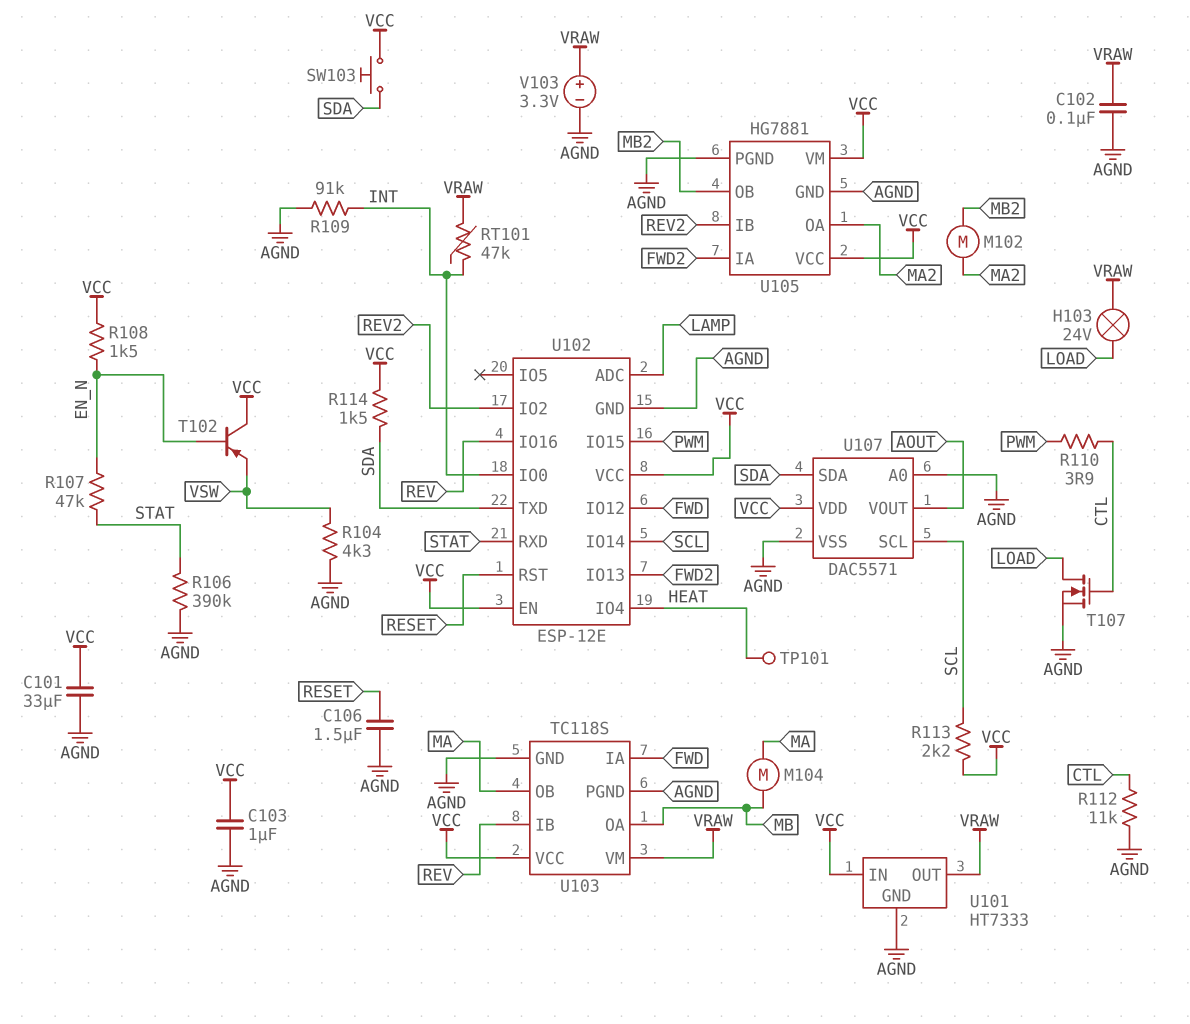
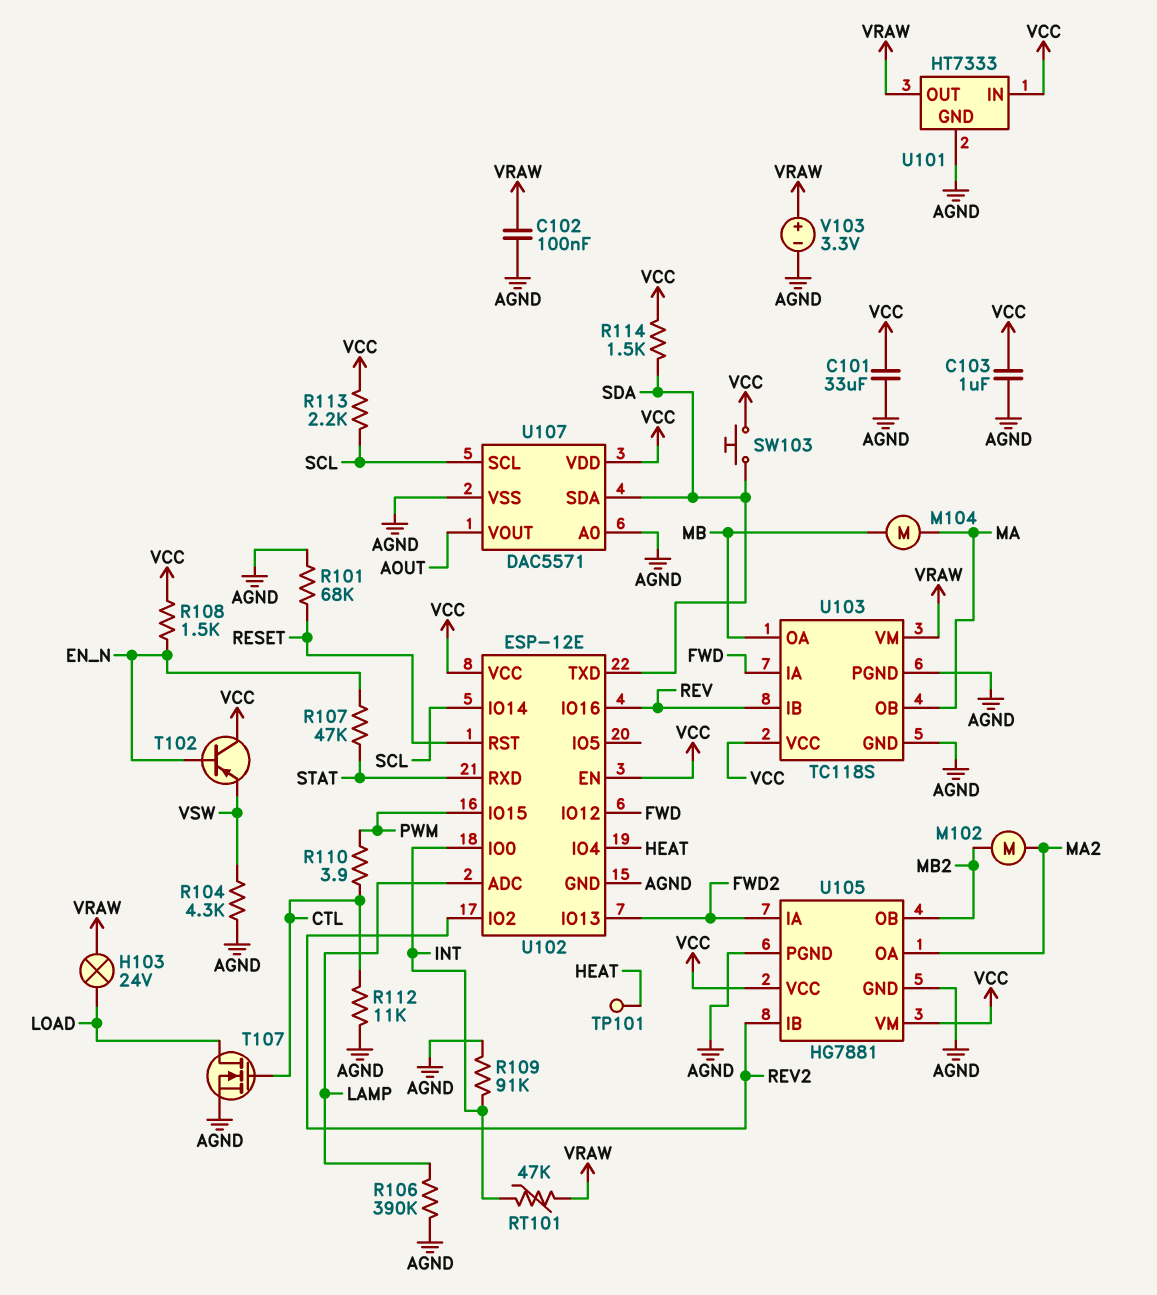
C106: 1.5uF (AGND, RESET) -> none
R101: none -> 68k (AGND, RESET)
R106: 390k (AGND, STAT) -> 390k (AGND, LAMP)

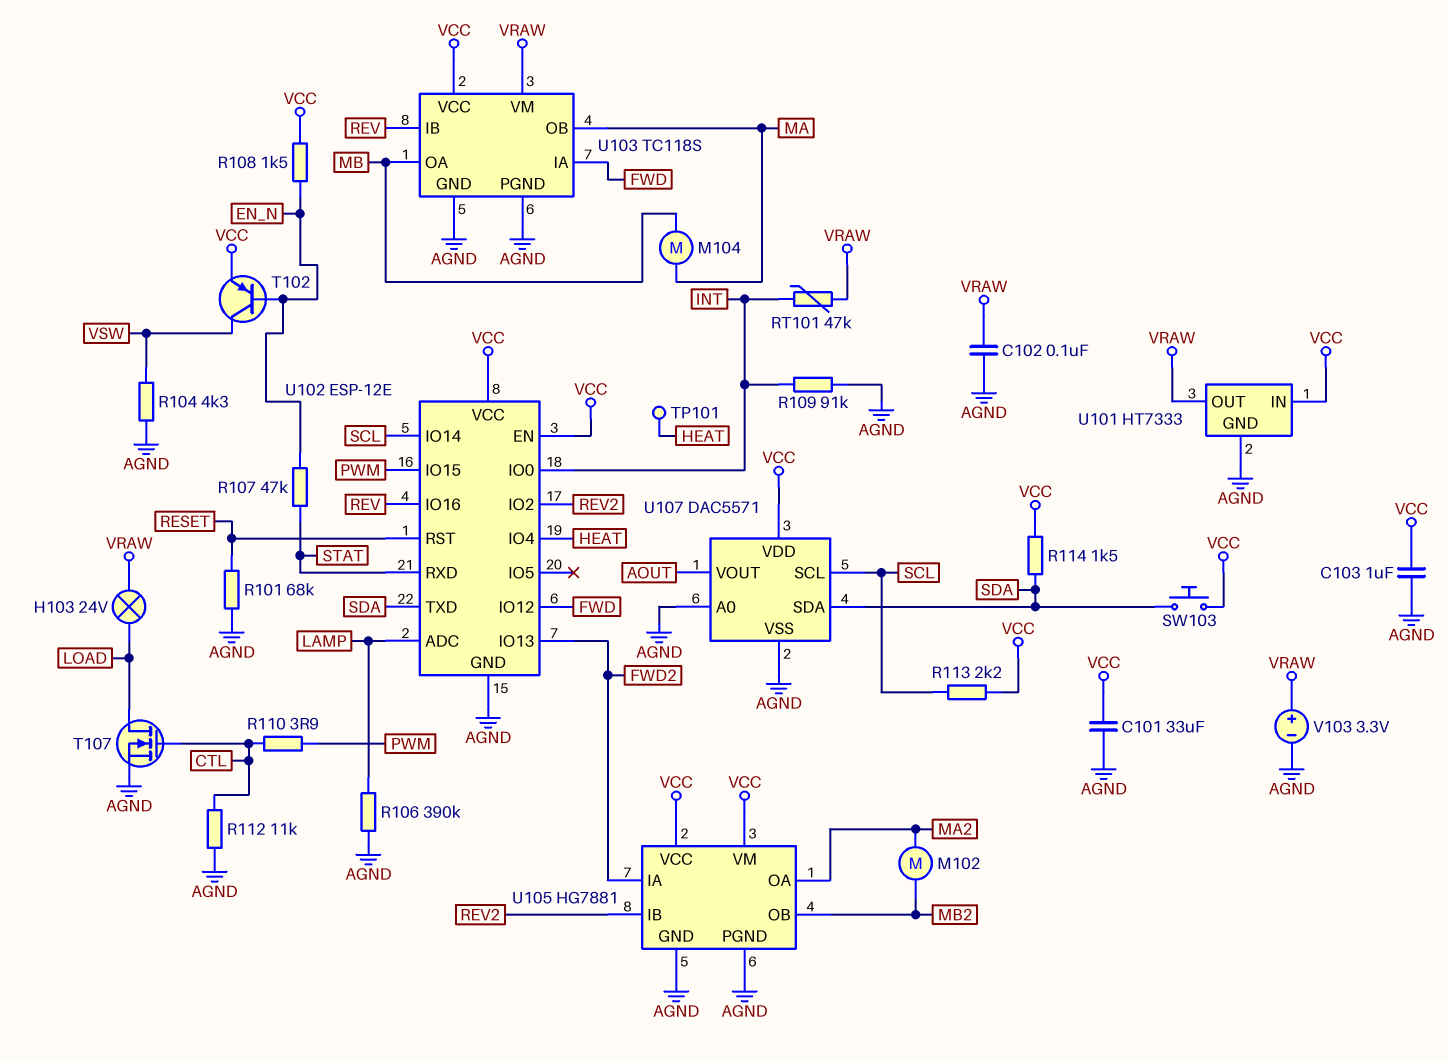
T102: PNP (B EN_N, C VCC, E VSW) -> PNP (B EN_N, C VSW, E VCC)

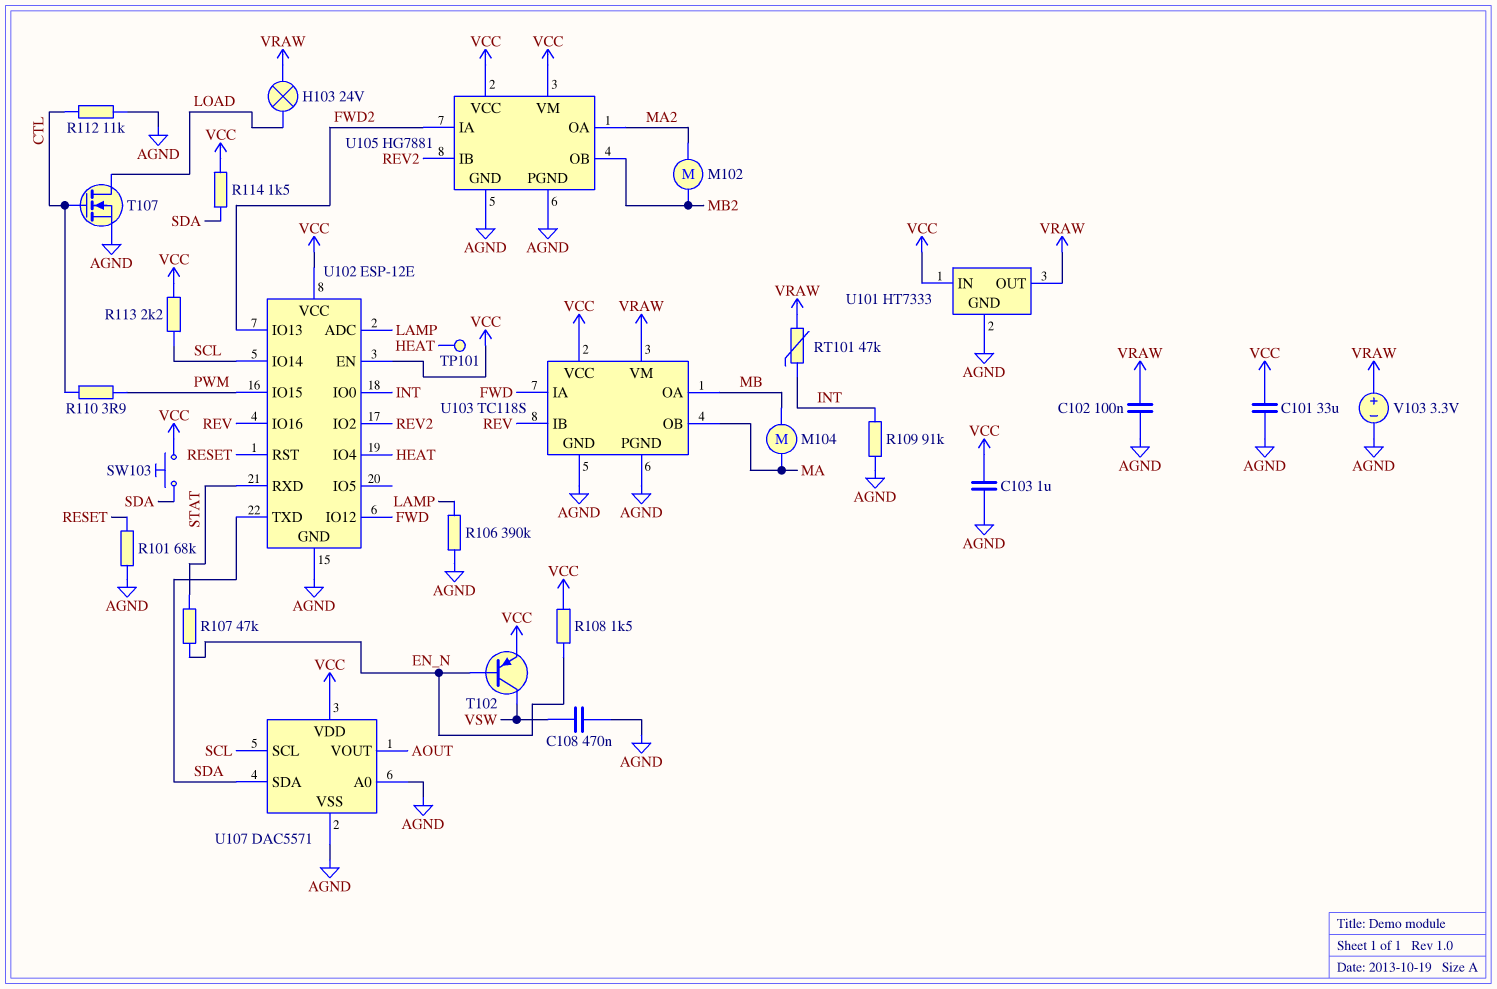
C108: none -> 470nF (AGND, VSW)
R104: 4.3k (AGND, VSW) -> none

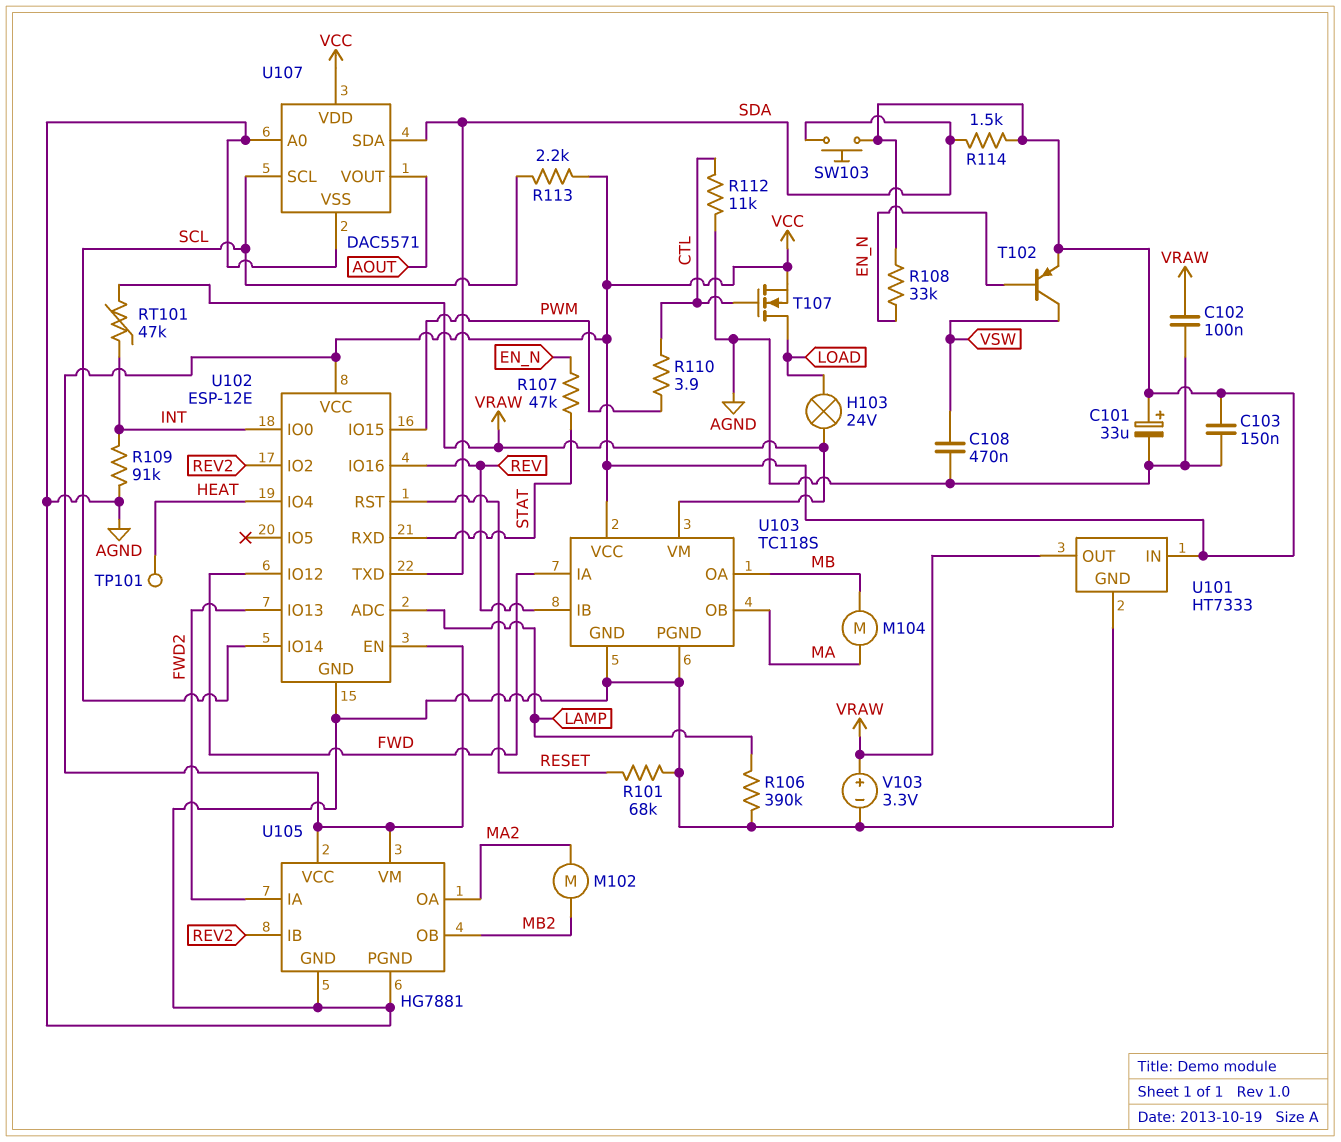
C101: 33uF (AGND, VCC) -> 33uF (plus VCC, minus AGND)
C103: 1uF (AGND, VCC) -> 150nF (AGND, VCC)
R108: 1.5k (EN_N, VCC) -> 33k (EN_N, VCC)
T107: NMOS (G CTL, D LOAD, S AGND) -> NMOS (G CTL, D LOAD, S VCC)

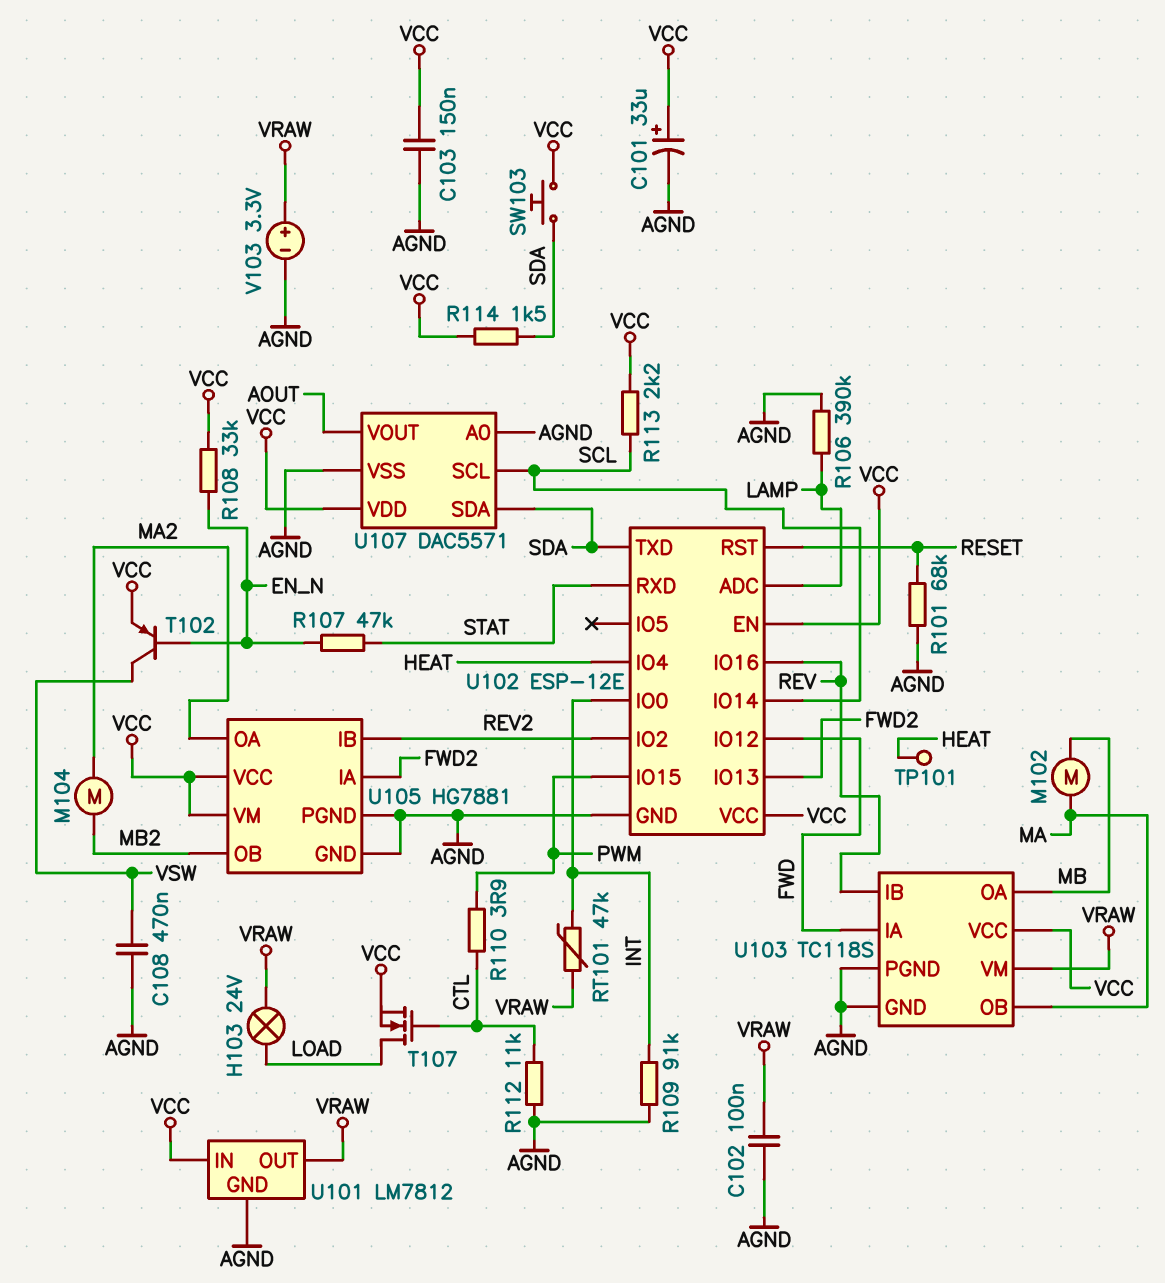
M102: motor (MA2, MB2) -> motor (MA, MB)
M104: motor (MA, MB) -> motor (MA2, MB2)
U101: HT7333 -> LM7812

